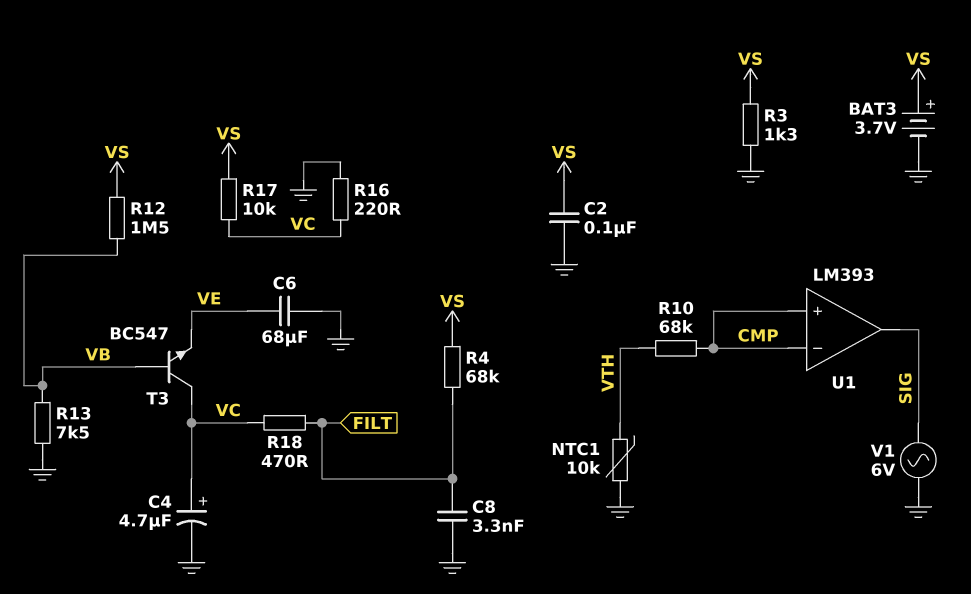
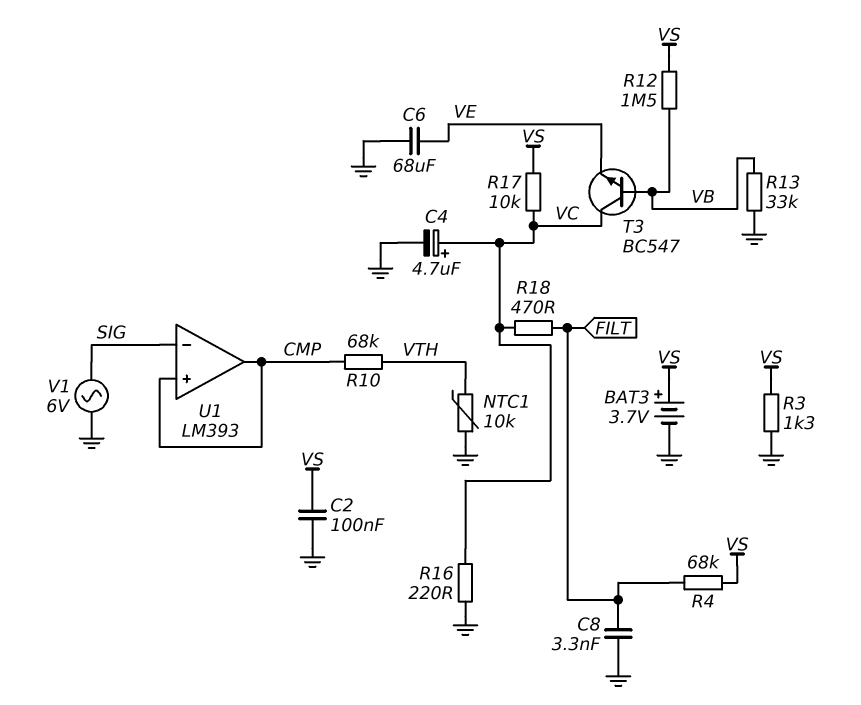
R13: 7.5k (GND, VB) -> 33k (GND, VB)
U1 pin in-: CMP -> SIG
U1 pin out: SIG -> CMP

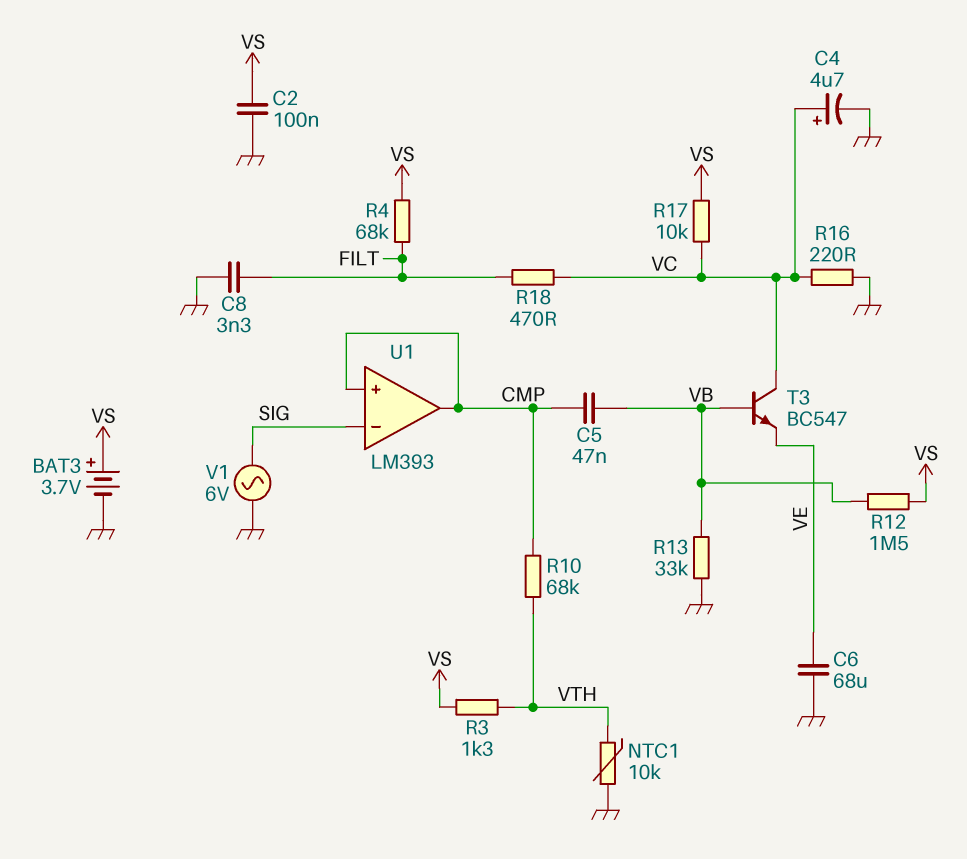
C5: none -> 47nF (CMP, VB)
R3: 1.3k (GND, VS) -> 1.3k (VS, VTH)

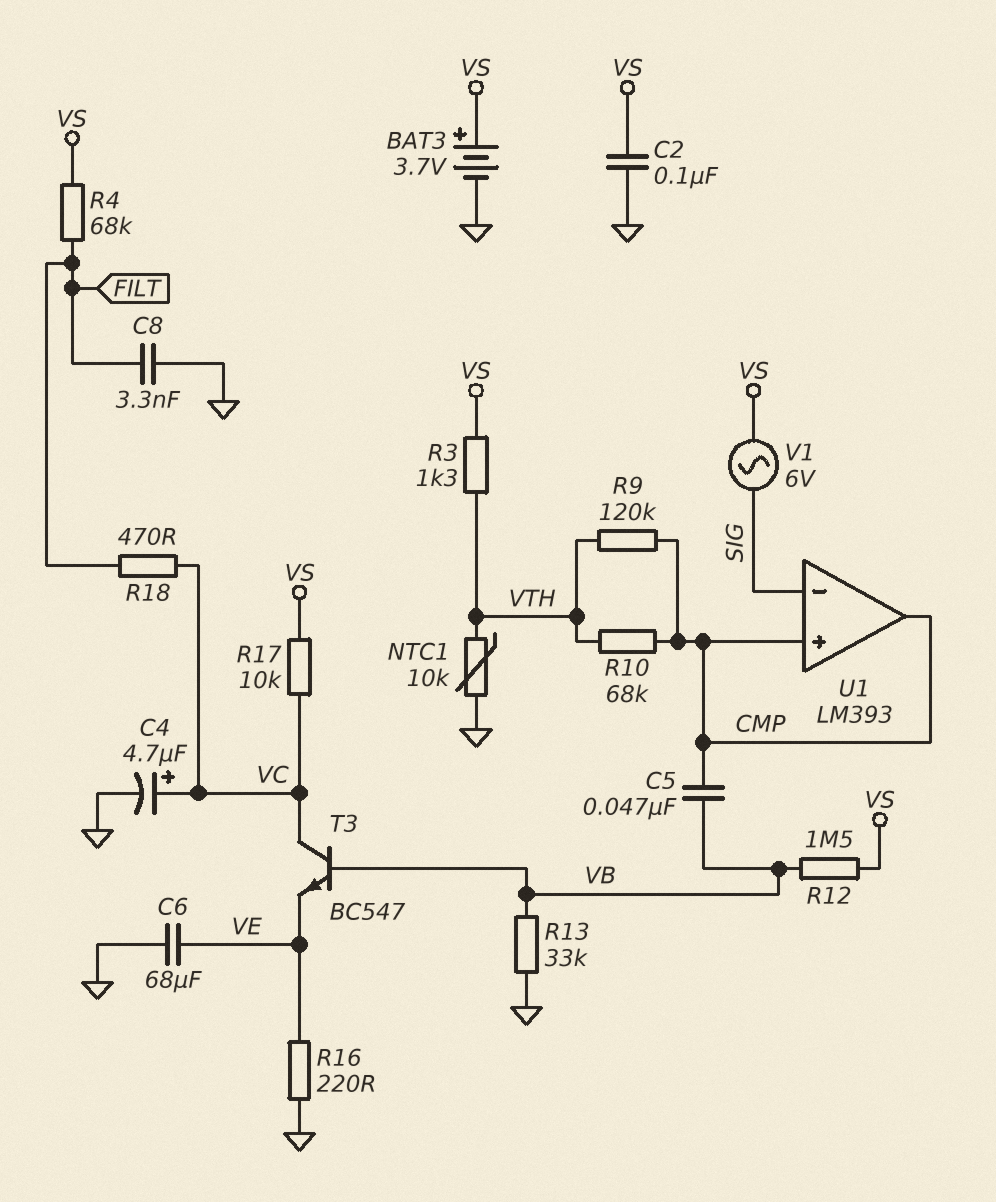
R9: none -> 120k (CMP, VTH)
R16: 220 (GND, VC) -> 220 (GND, VE)
V1: AC 6V (GND, SIG) -> AC 6V (SIG, VS)

